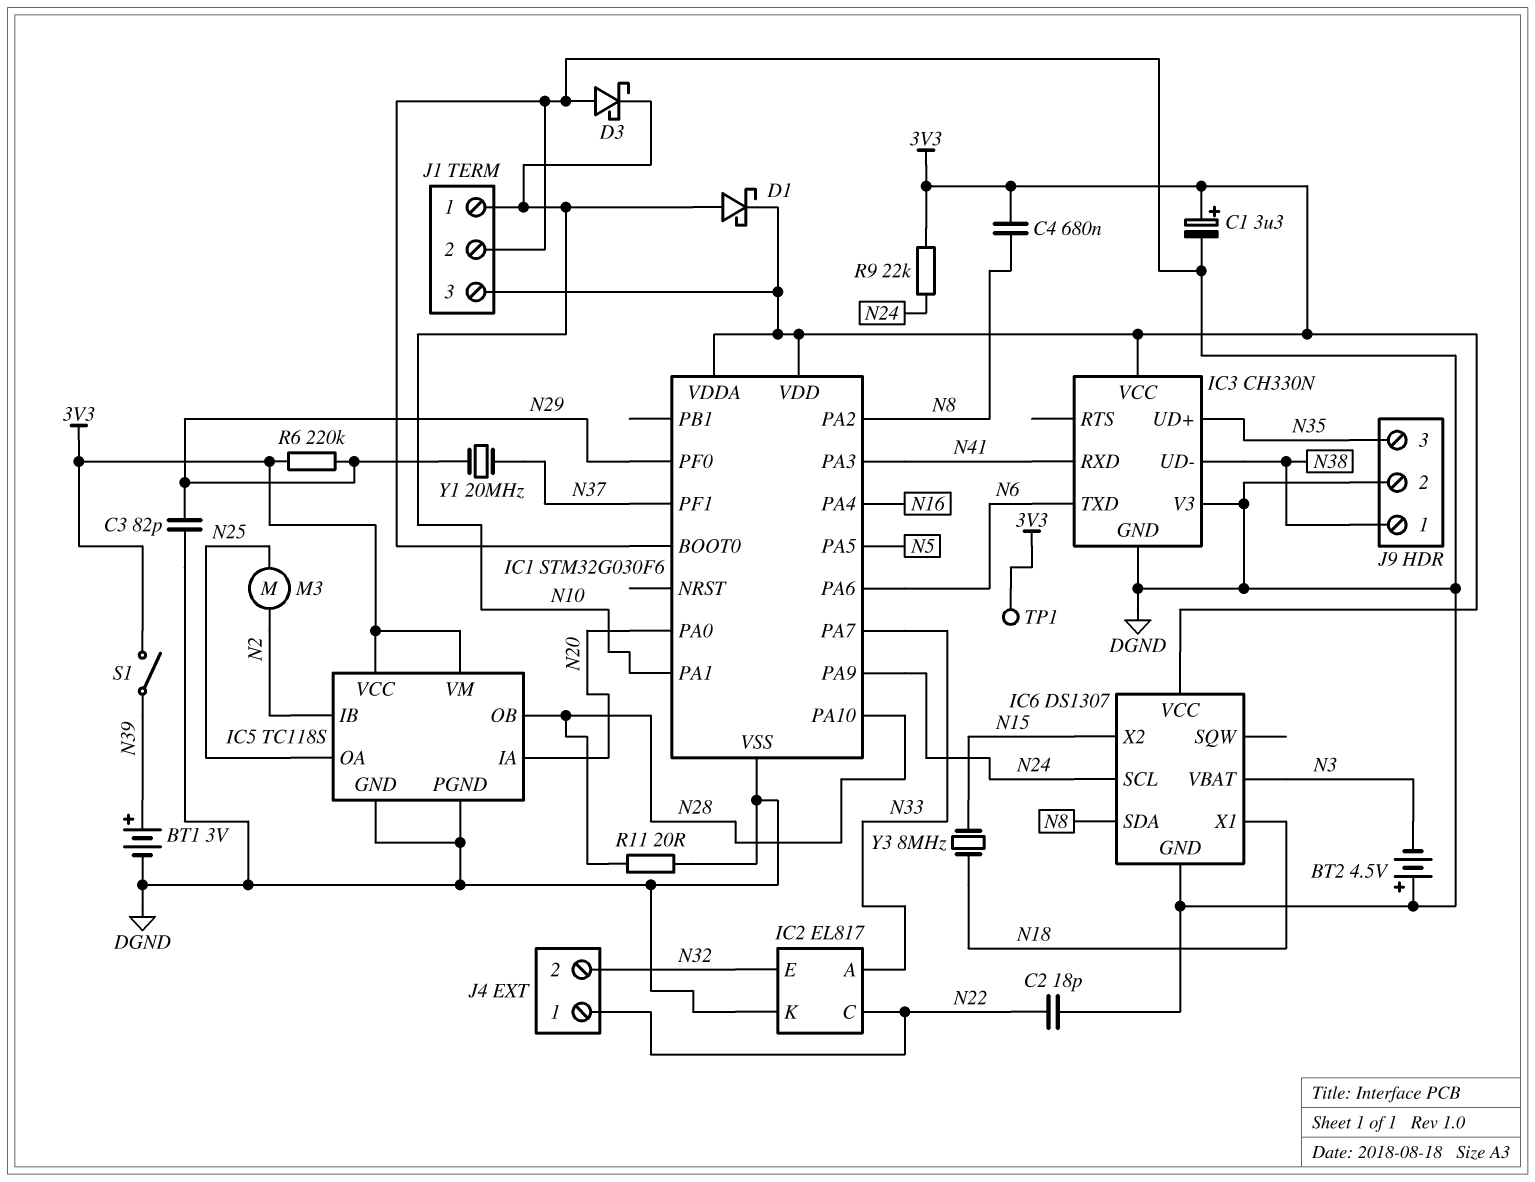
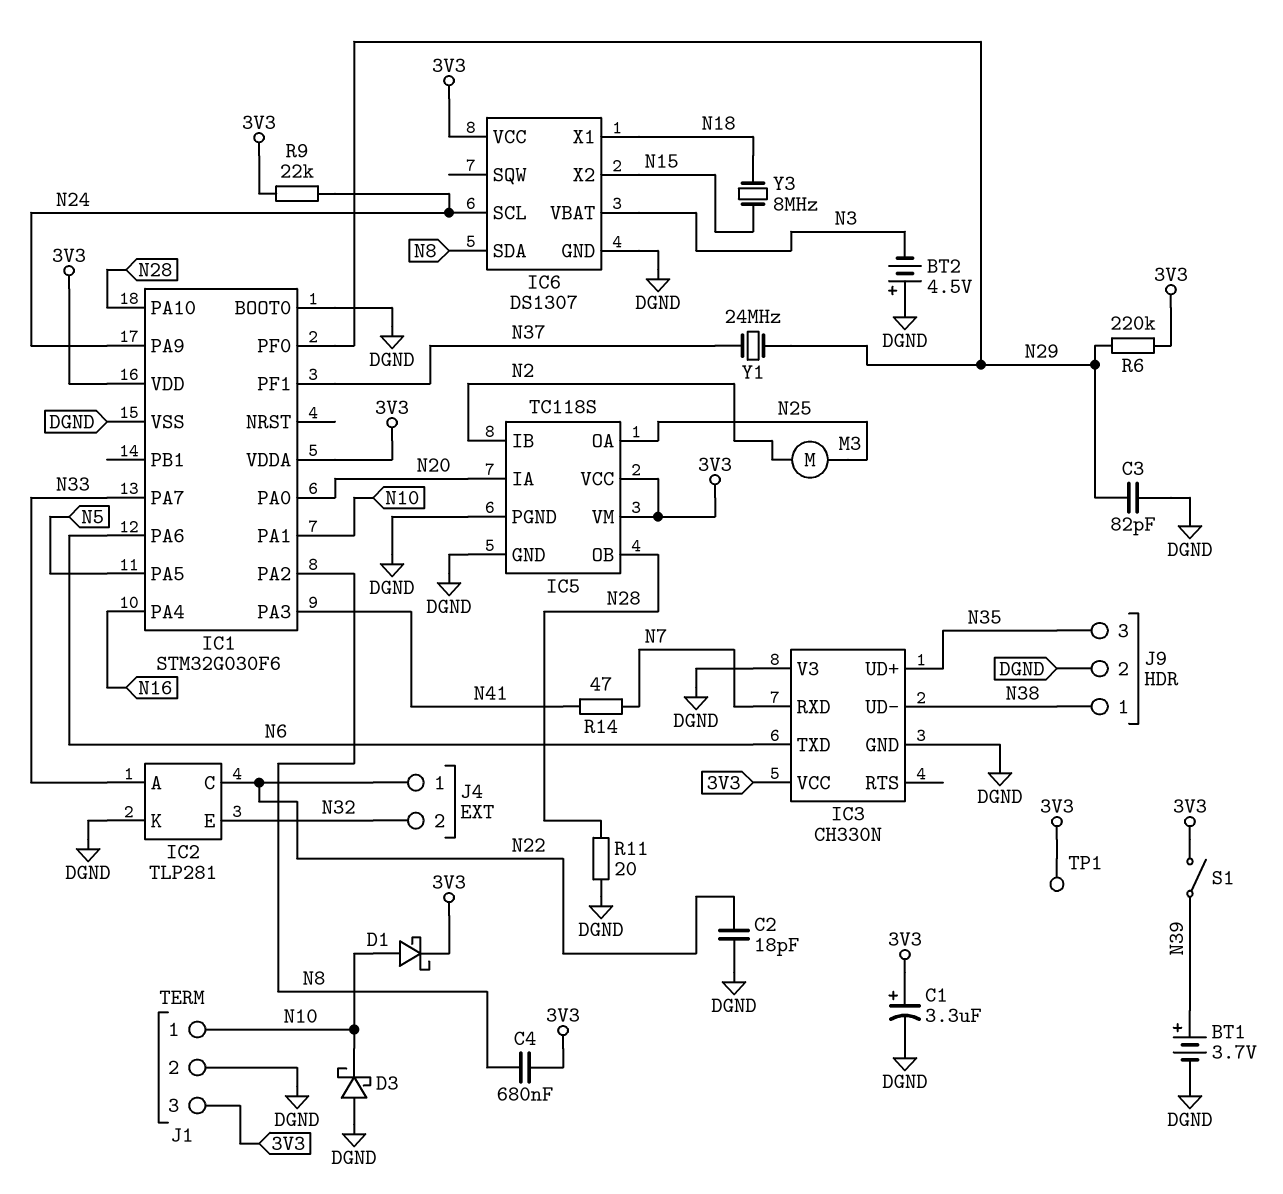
BT1: 3V (plus N39, minus DGND) -> 3.7V (plus N39, minus DGND)
IC2: EL817 -> TLP281
IC3 pin RXD: N41 -> N7
R14: none -> 47 (N7, N41)
Y1: 20MHz (N29, N37) -> 24MHz (N29, N37)

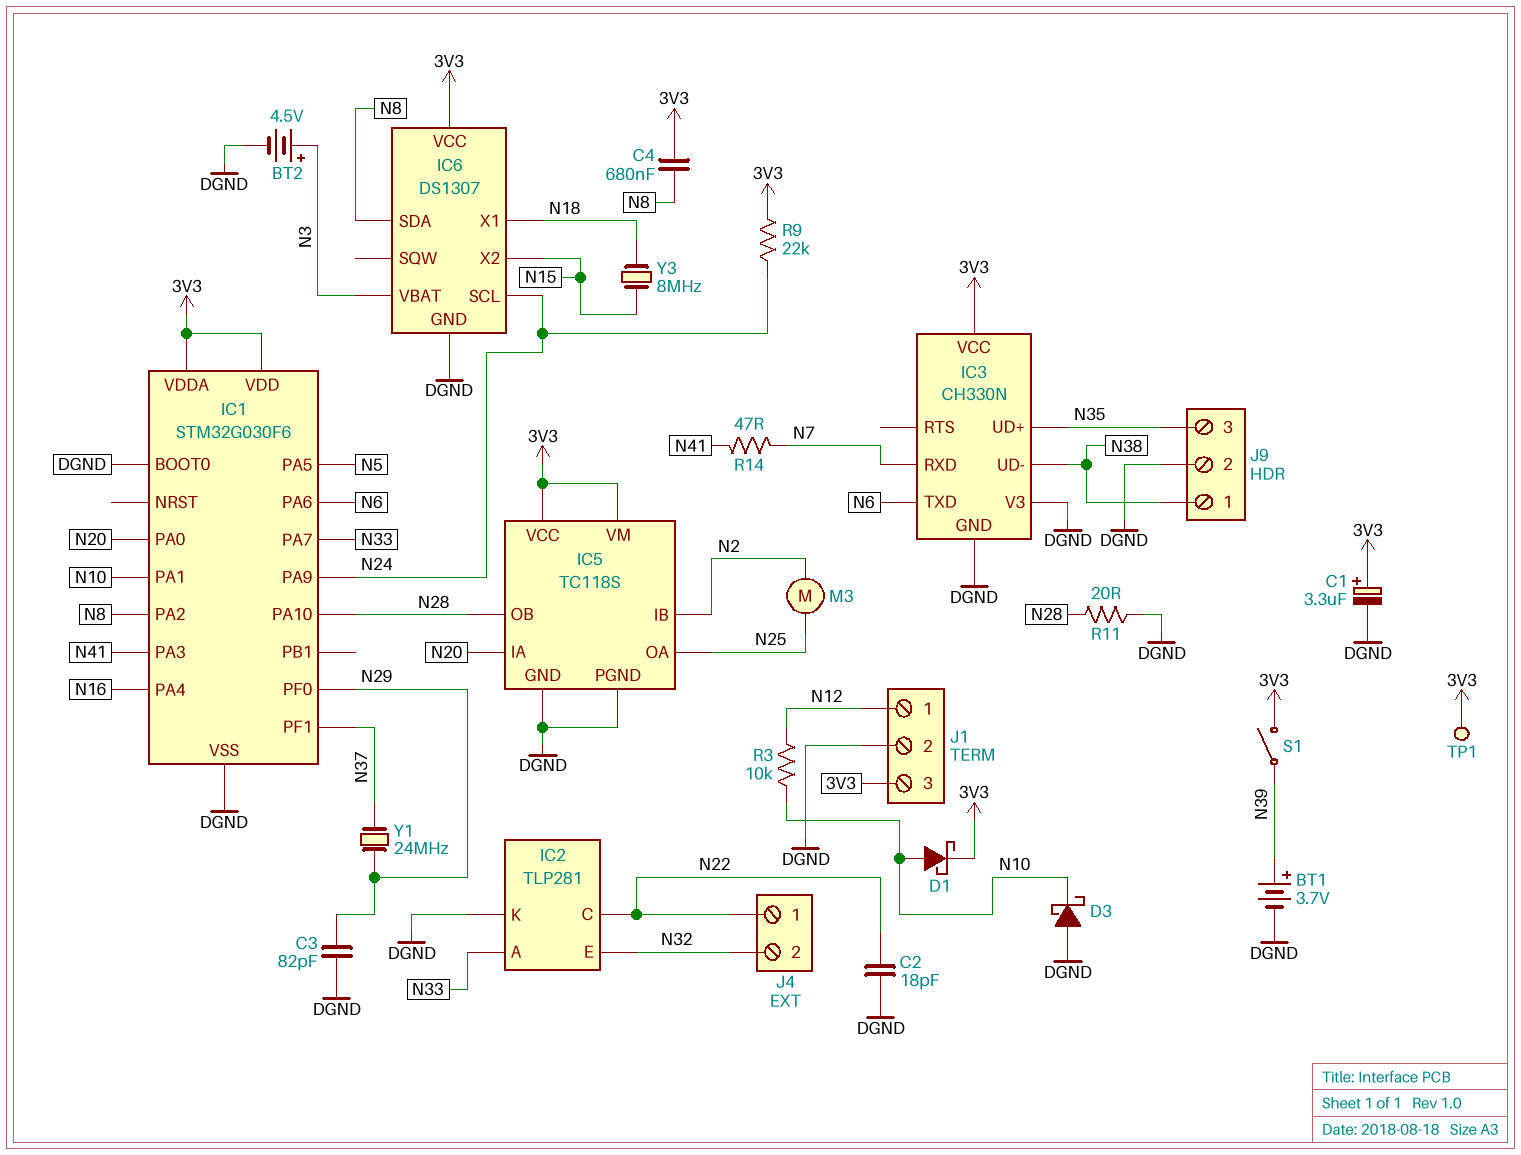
BT2: 4.5V (plus DGND, minus N3) -> 4.5V (plus N3, minus DGND)
J1 pin 1: N10 -> N12
R3: none -> 10k (N10, N12)
R6: 220k (3V3, N29) -> none

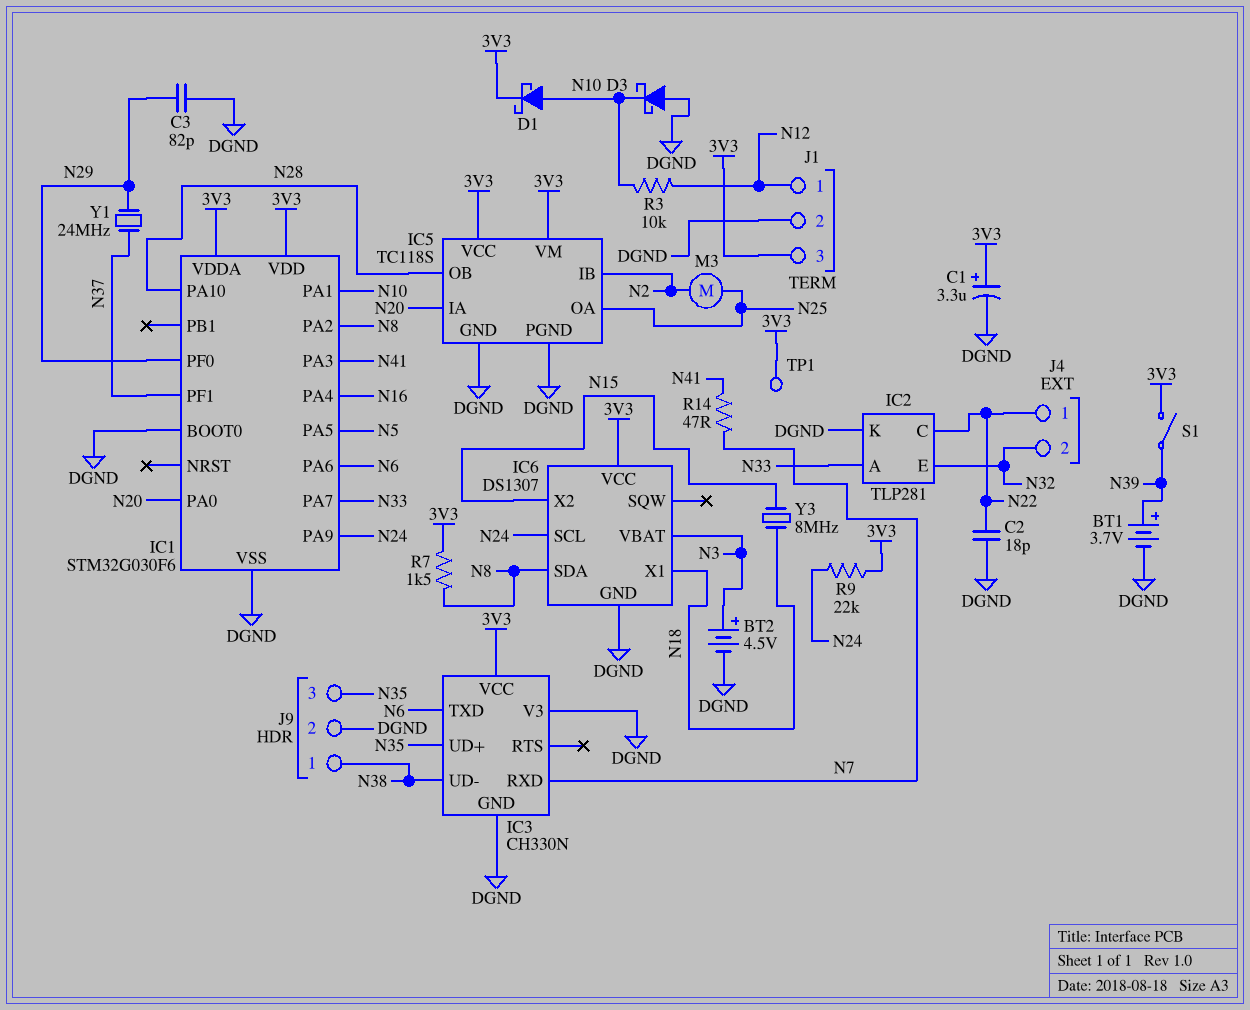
C4: 680nF (3V3, N8) -> none
R7: none -> 1.5k (3V3, N8)
R11: 20 (DGND, N28) -> none

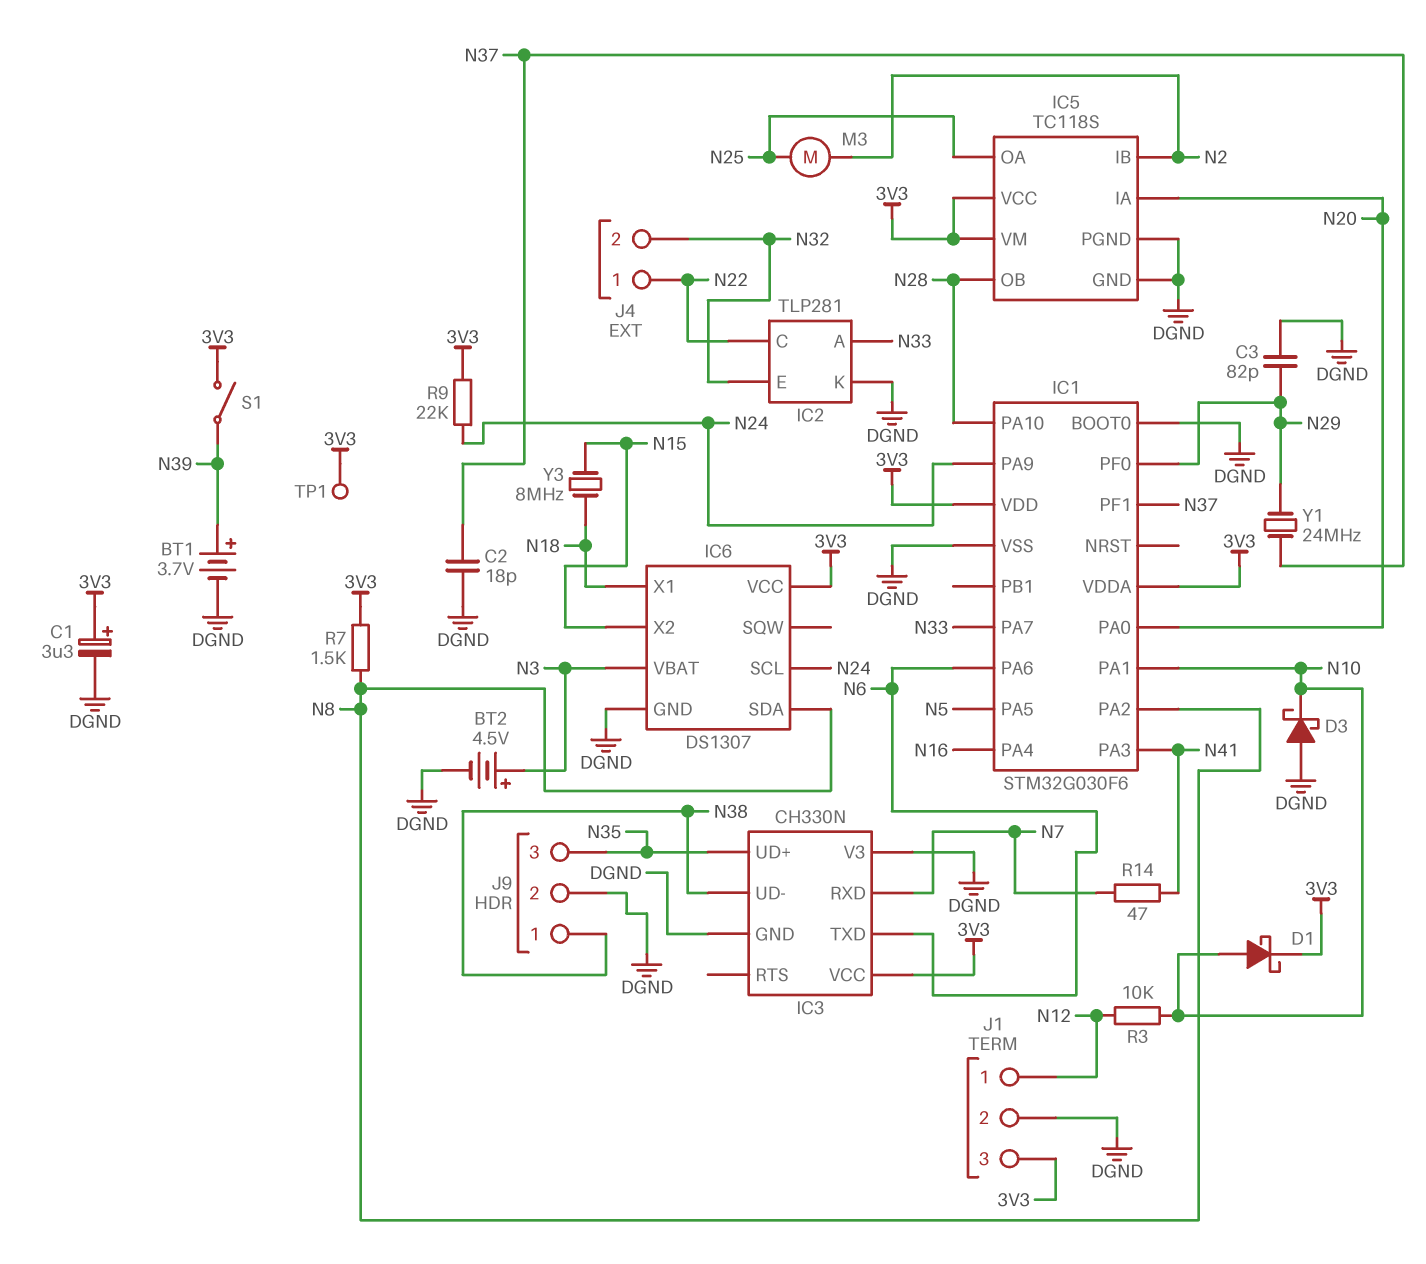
C2: 18pF (DGND, N22) -> 18pF (DGND, N37)

